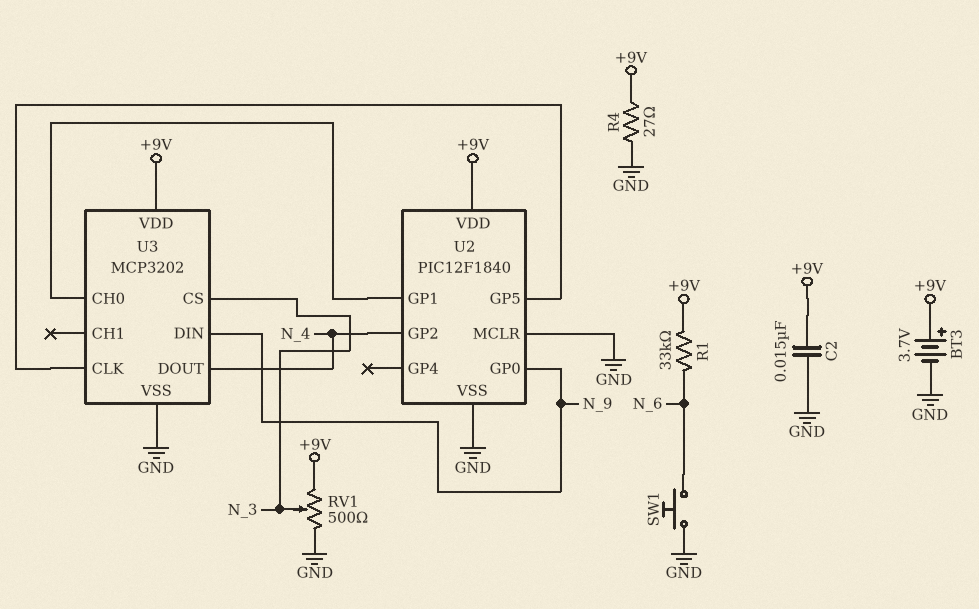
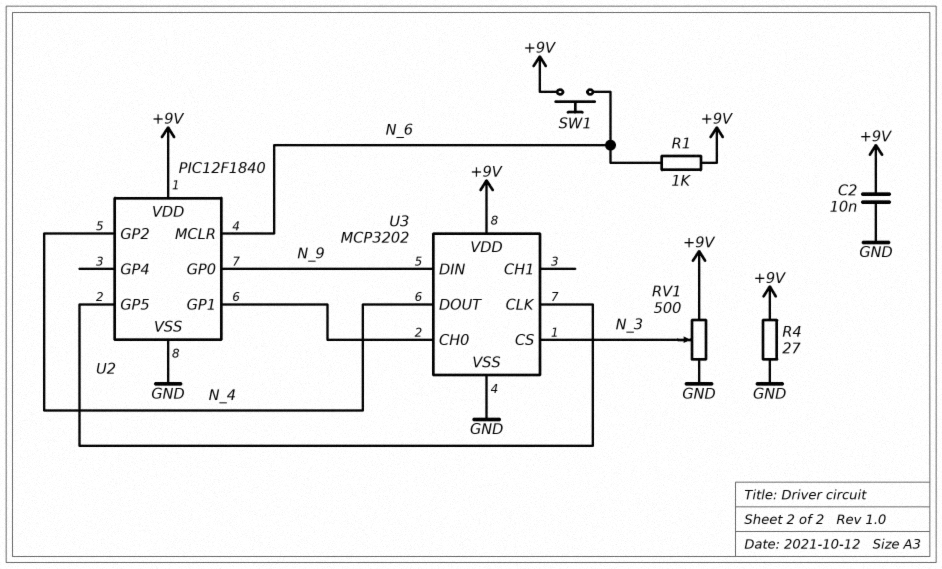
BT3: 3.7V (plus +9V, minus GND) -> none
C2: 15nF (+9V, GND) -> 10nF (+9V, GND)
R1: 33k (+9V, N_6) -> 1k (+9V, N_6)
SW1: button (GND, N_6) -> button (+9V, N_6)
U2 pin MCLR: GND -> N_6

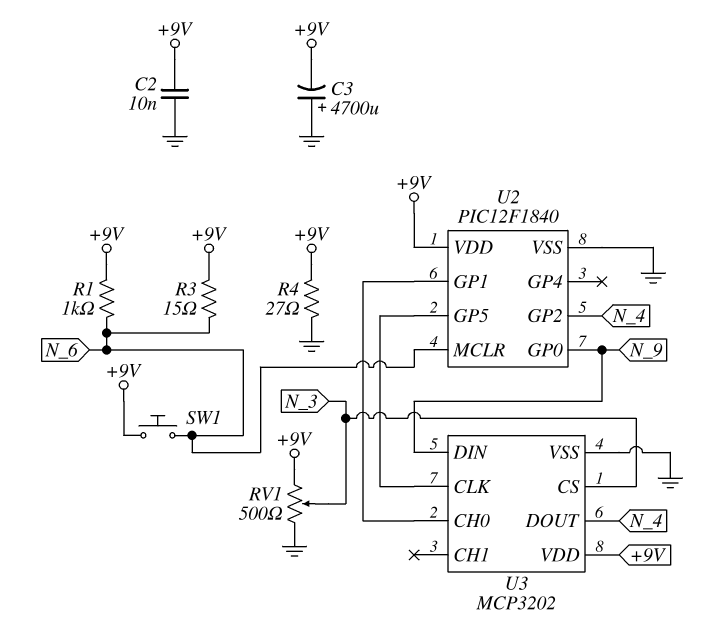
C3: none -> 4700uF (plus GND, minus +9V)
R3: none -> 15 (+9V, N_6)

